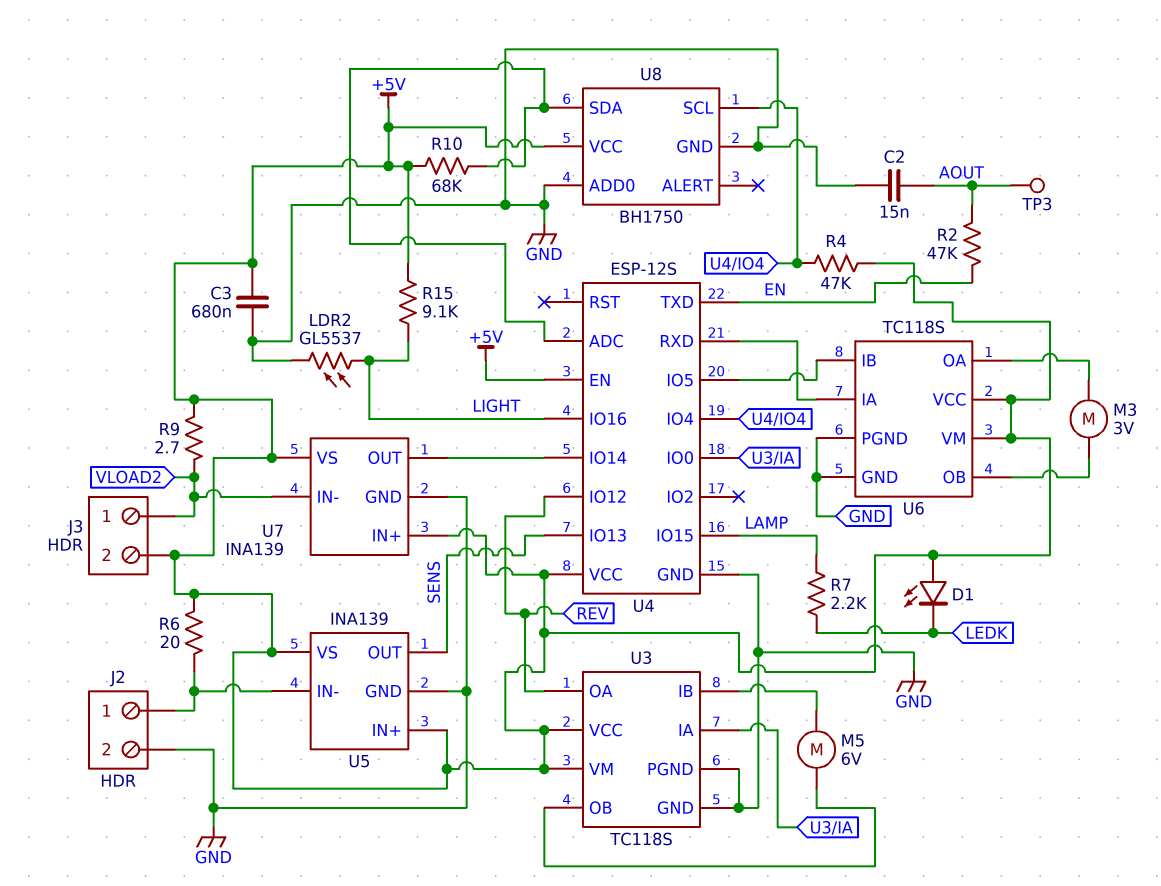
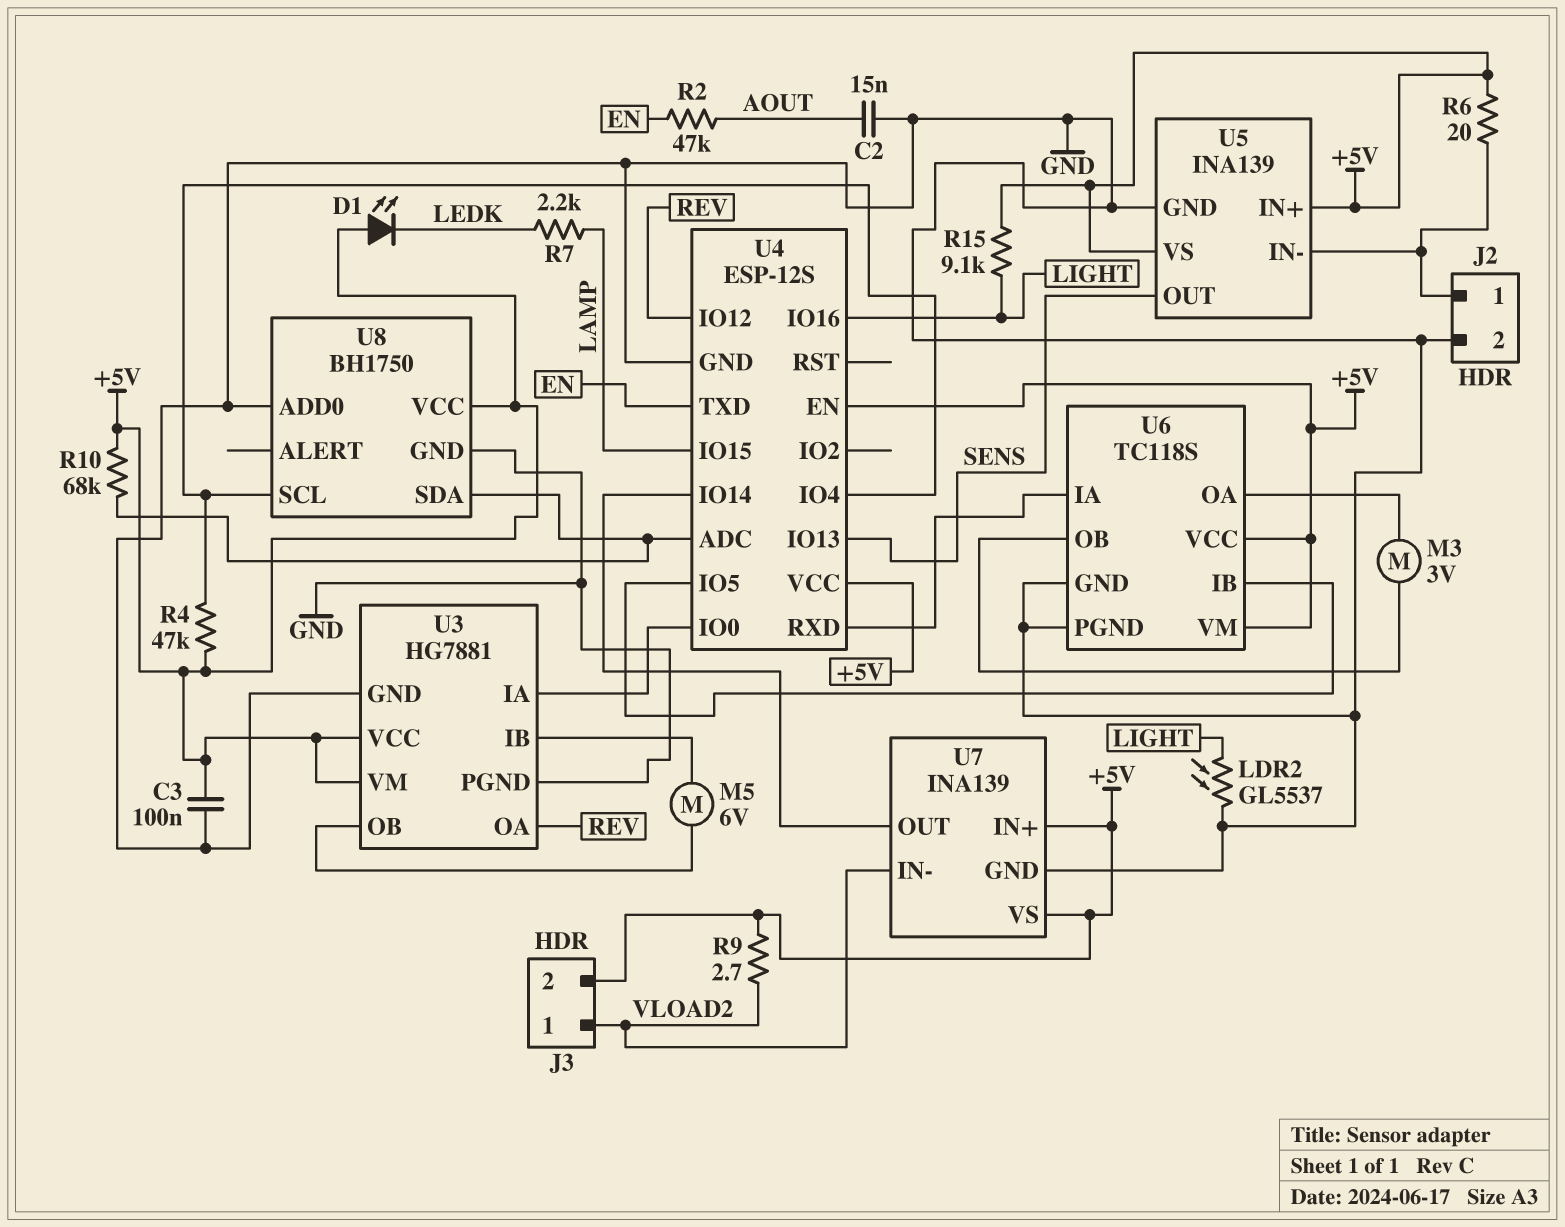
C3: 680nF (+5V, GND) -> 100nF (+5V, GND)
TP3: test point (AOUT) -> none
U3: TC118S -> HG7881

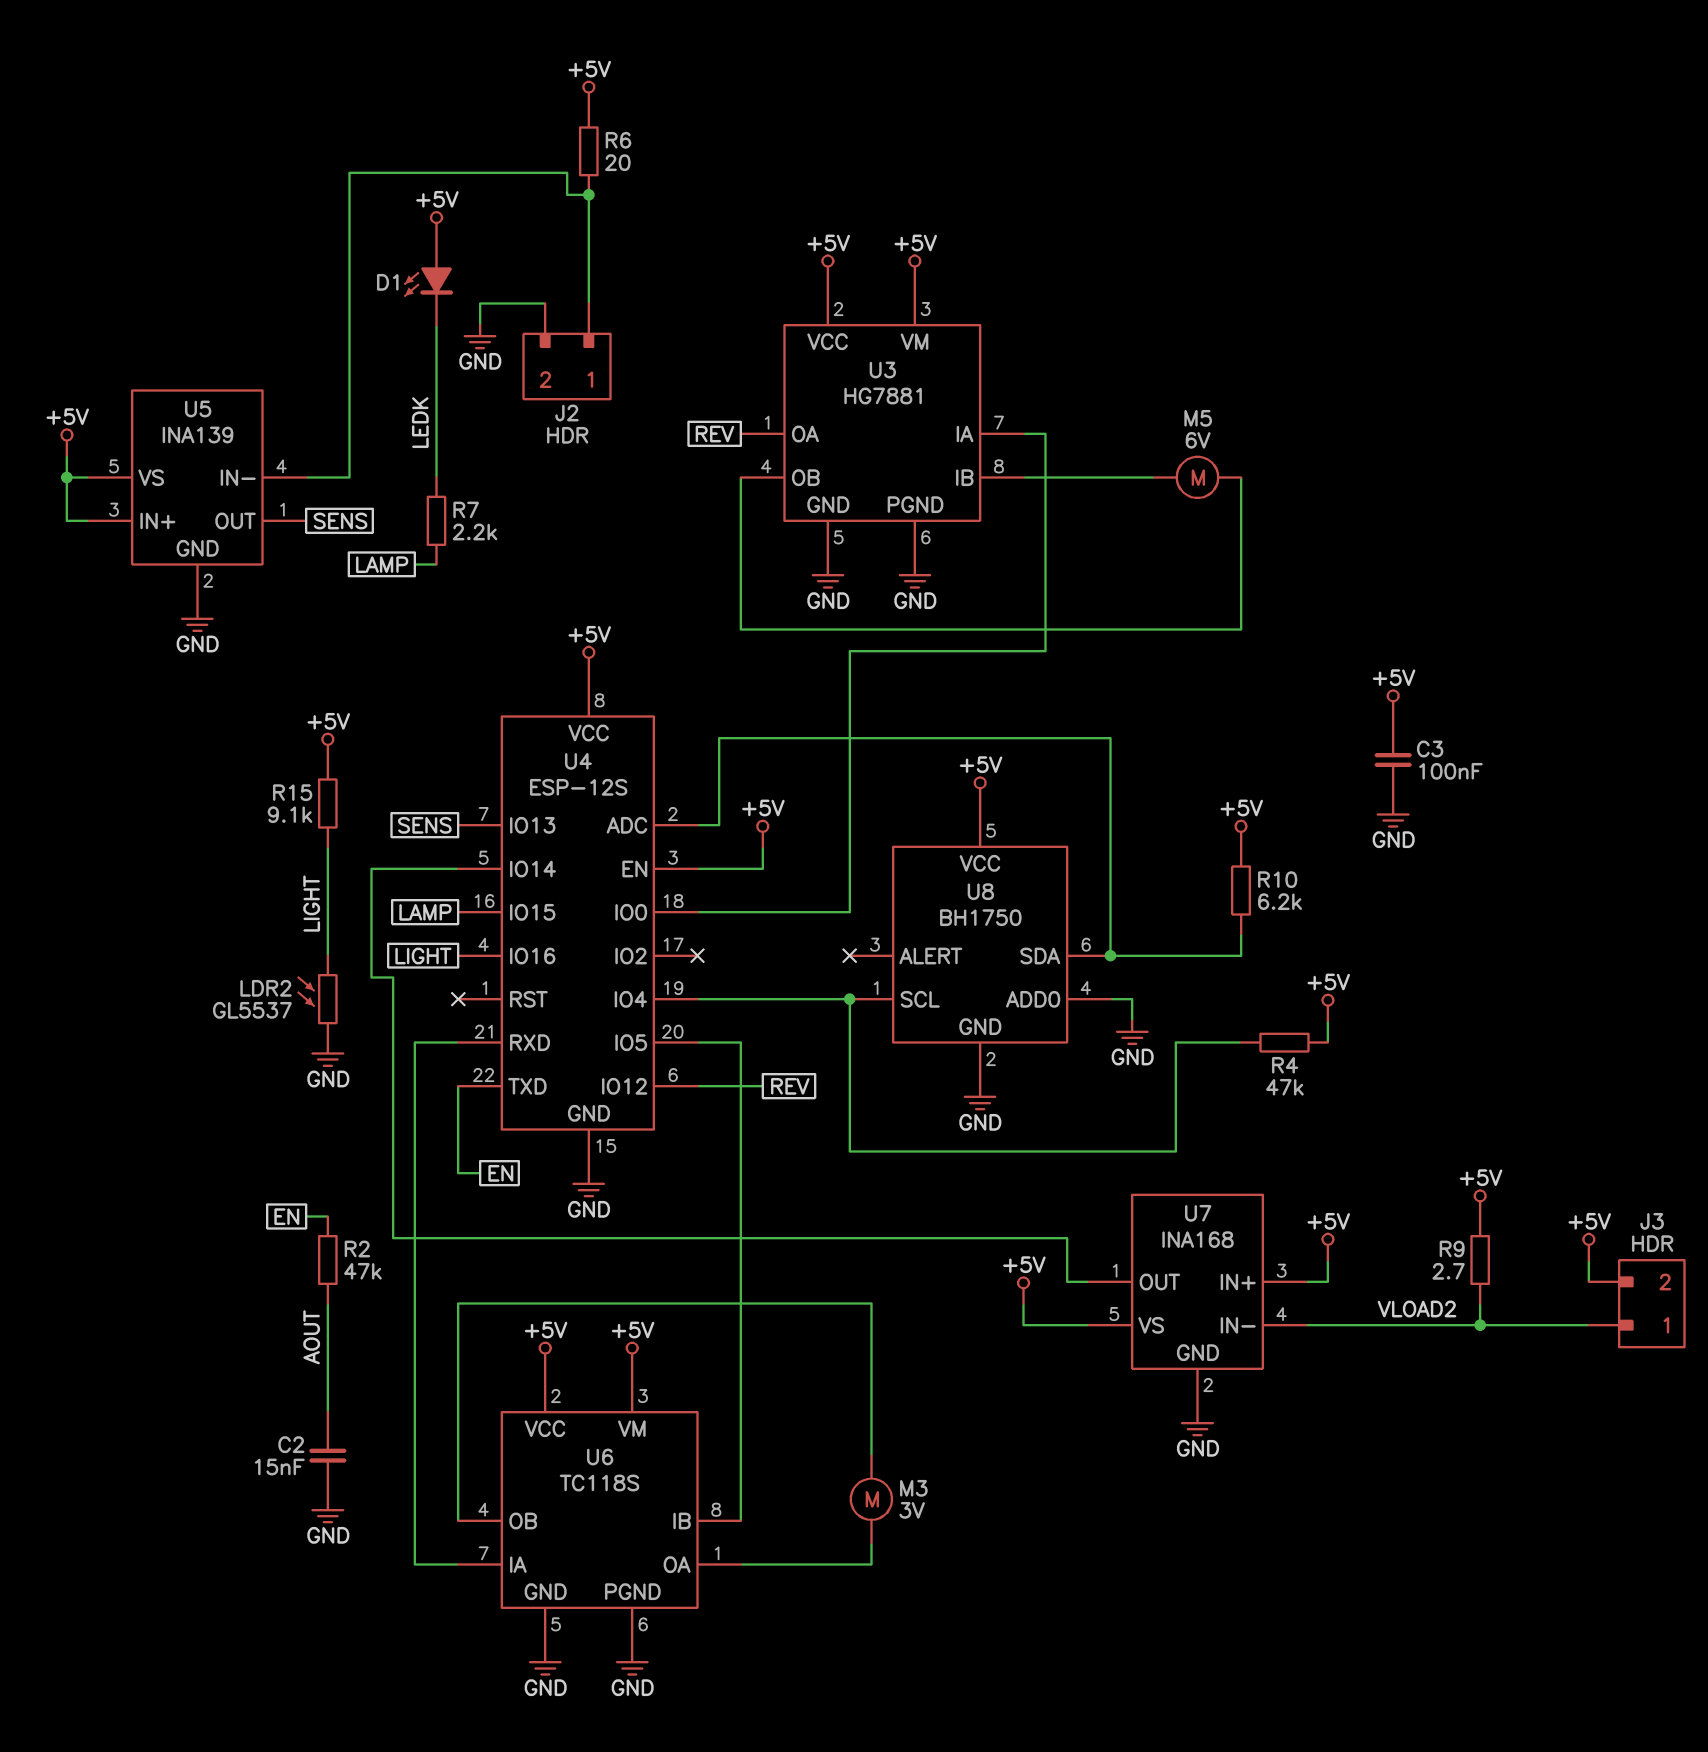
R10: 68k (+5V, U4/ADC) -> 6.2k (+5V, U4/ADC)
U7: INA139 -> INA168

